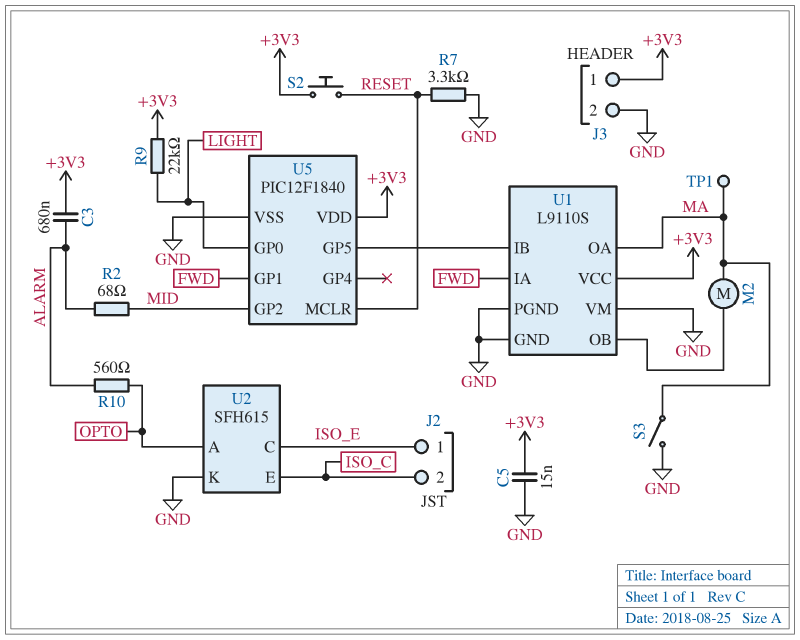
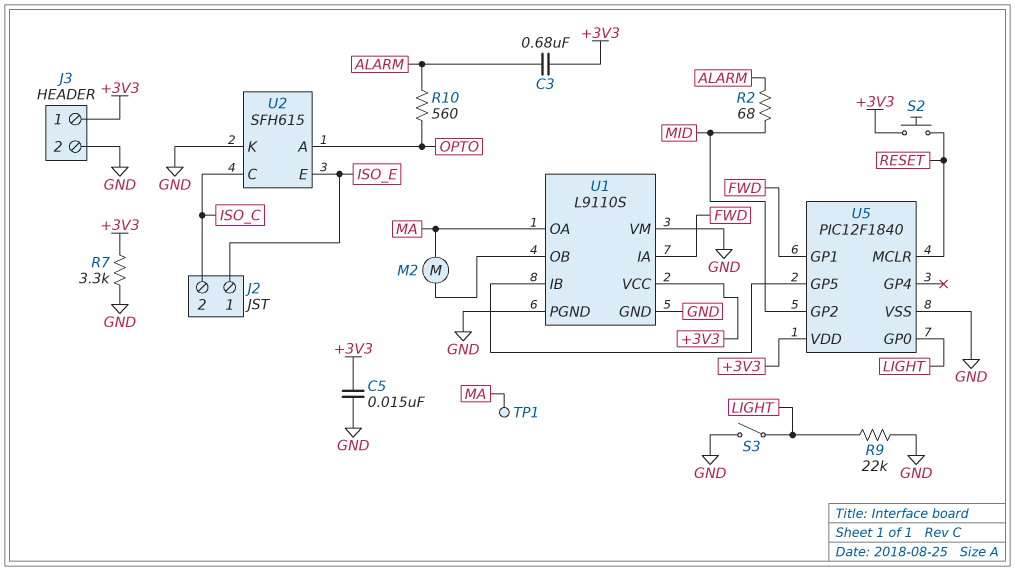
R7: 3.3k (GND, RESET) -> 3.3k (+3V3, GND)
R9: 22k (+3V3, LIGHT) -> 22k (GND, LIGHT)
S3: switch (GND, MA) -> switch (GND, LIGHT)
U2 pin C: ISO_E -> ISO_C
U2 pin E: ISO_C -> ISO_E

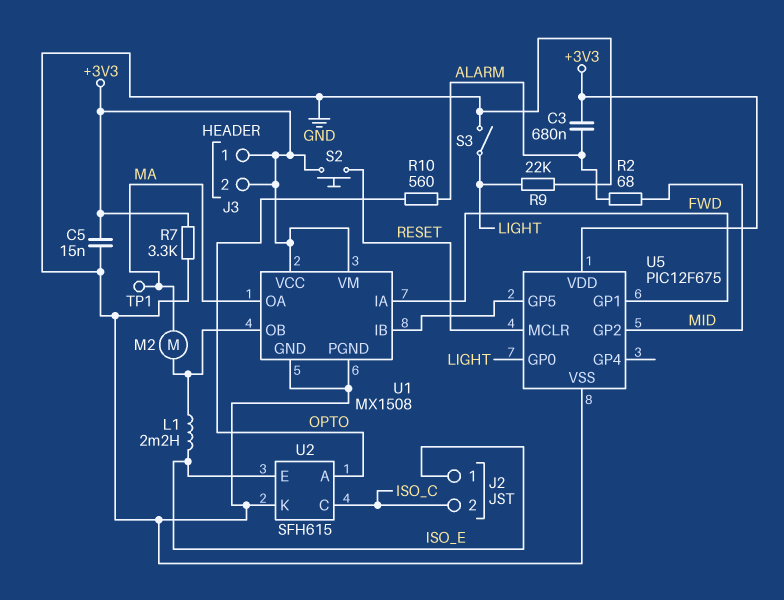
J3 pin 2: GND -> +3V3
L1: none -> 2.2mH (ISO_E, U1/OB)
U1: L9110S -> MX1508
U1 pin VM: GND -> +3V3
U5: PIC12F1840 -> PIC12F675

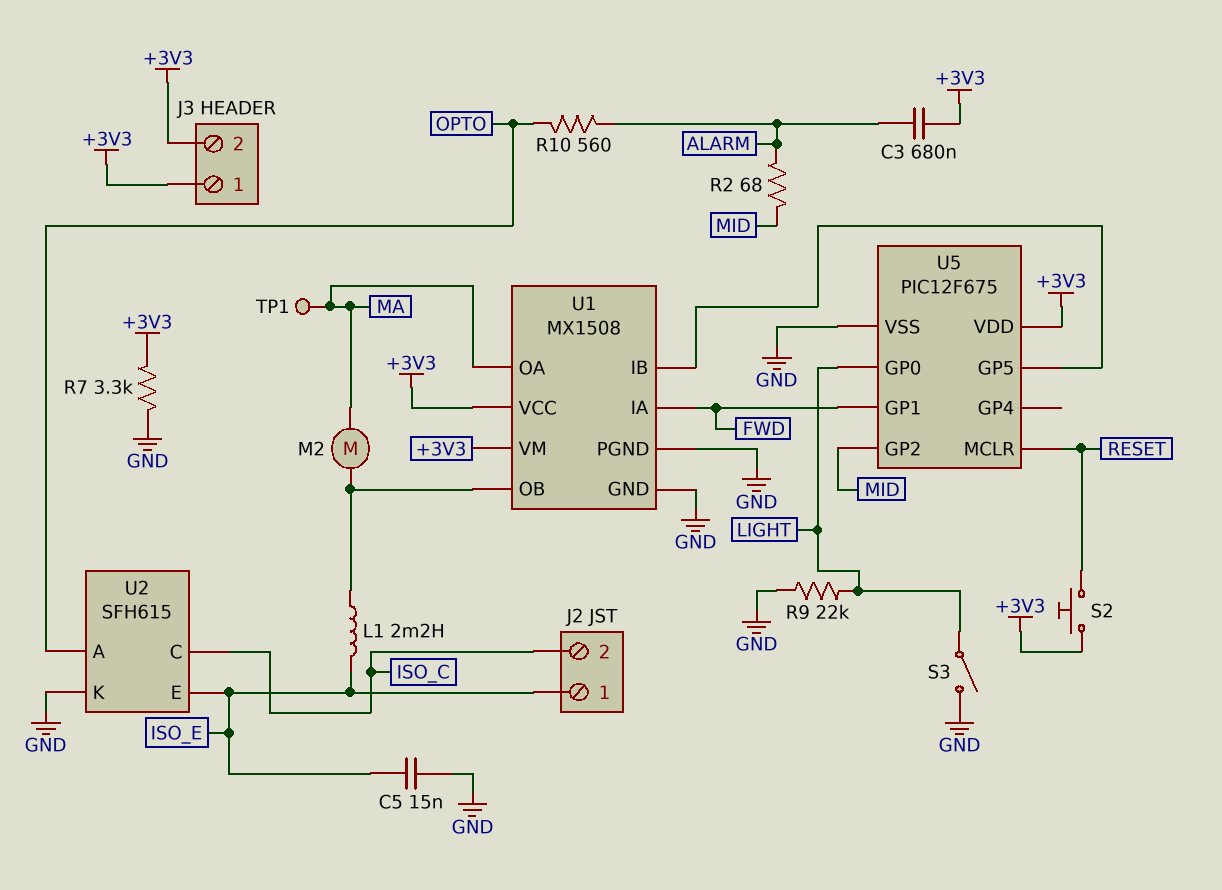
C5: 15nF (+3V3, GND) -> 15nF (GND, ISO_E)

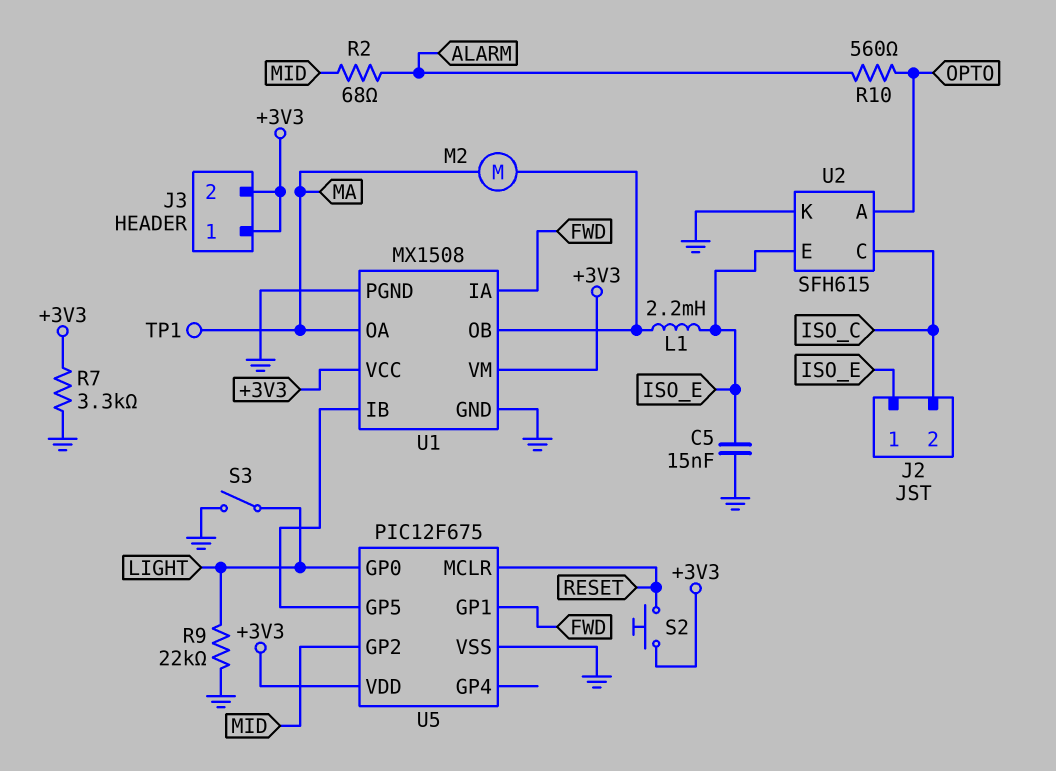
C3: 680nF (+3V3, ALARM) -> none

